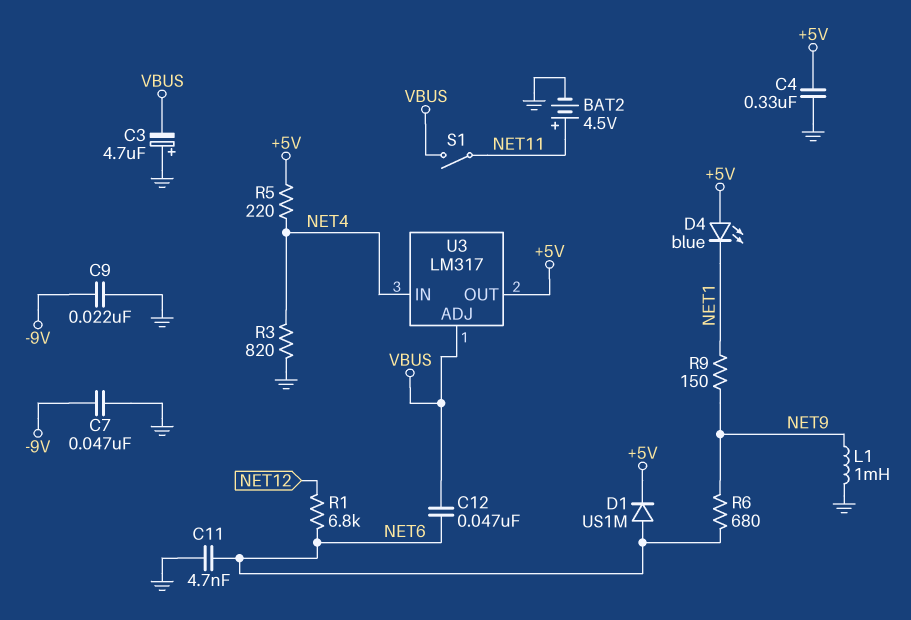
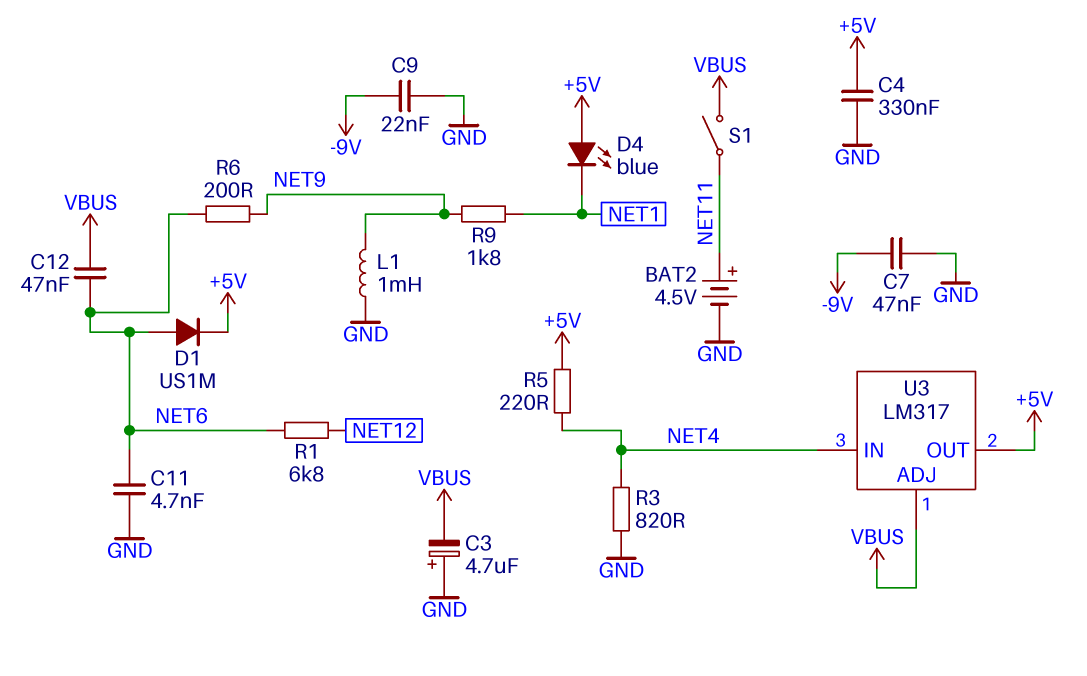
R6: 680 (NET6, NET9) -> 200 (NET6, NET9)
R9: 150 (NET1, NET9) -> 1.8k (NET1, NET9)

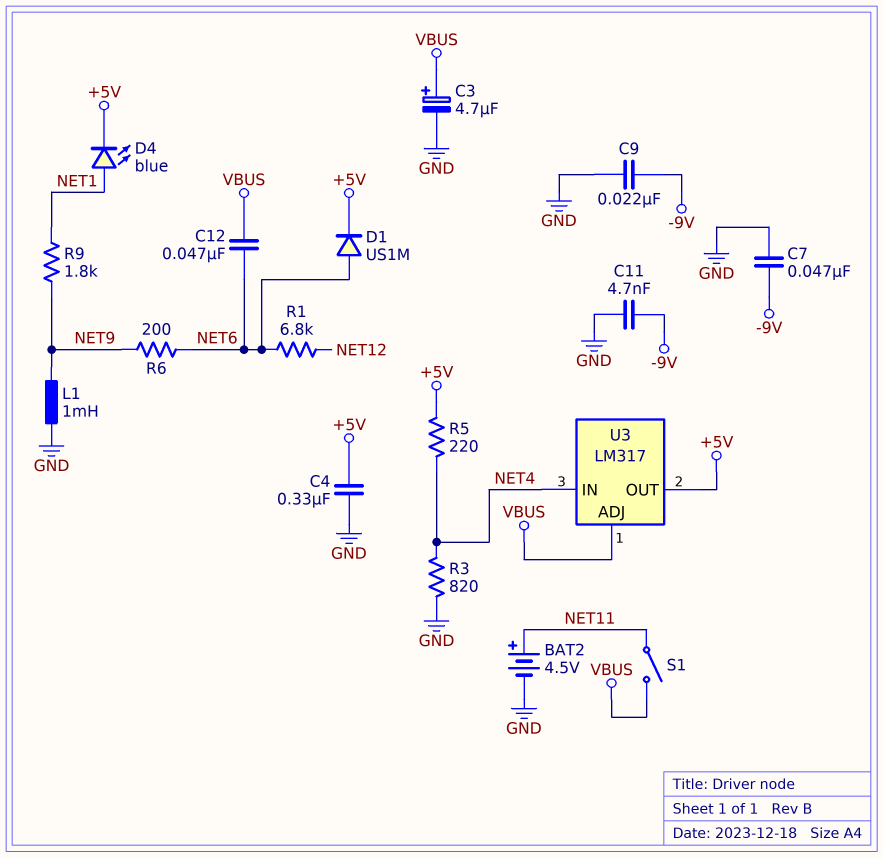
C3: 4.7uF (plus GND, minus VBUS) -> 4.7uF (plus VBUS, minus GND)
C11: 4.7nF (GND, NET6) -> 4.7nF (-9V, GND)
D4: LED blue (A +5V, K NET1) -> LED blue (A NET1, K +5V)

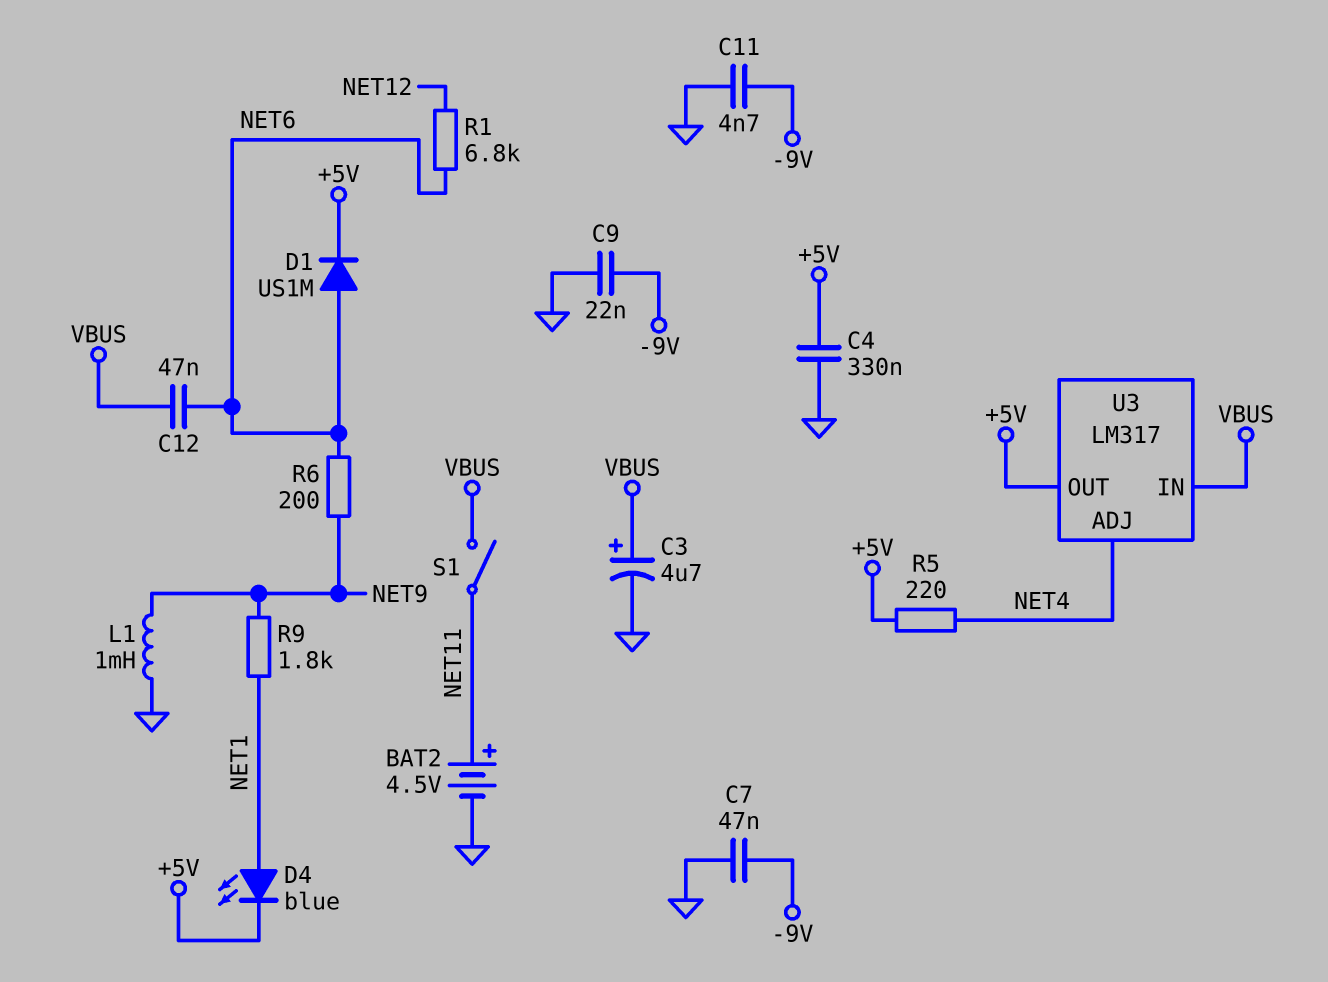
R3: 820 (GND, NET4) -> none
U3 pin ADJ: VBUS -> NET4
U3 pin IN: NET4 -> VBUS

